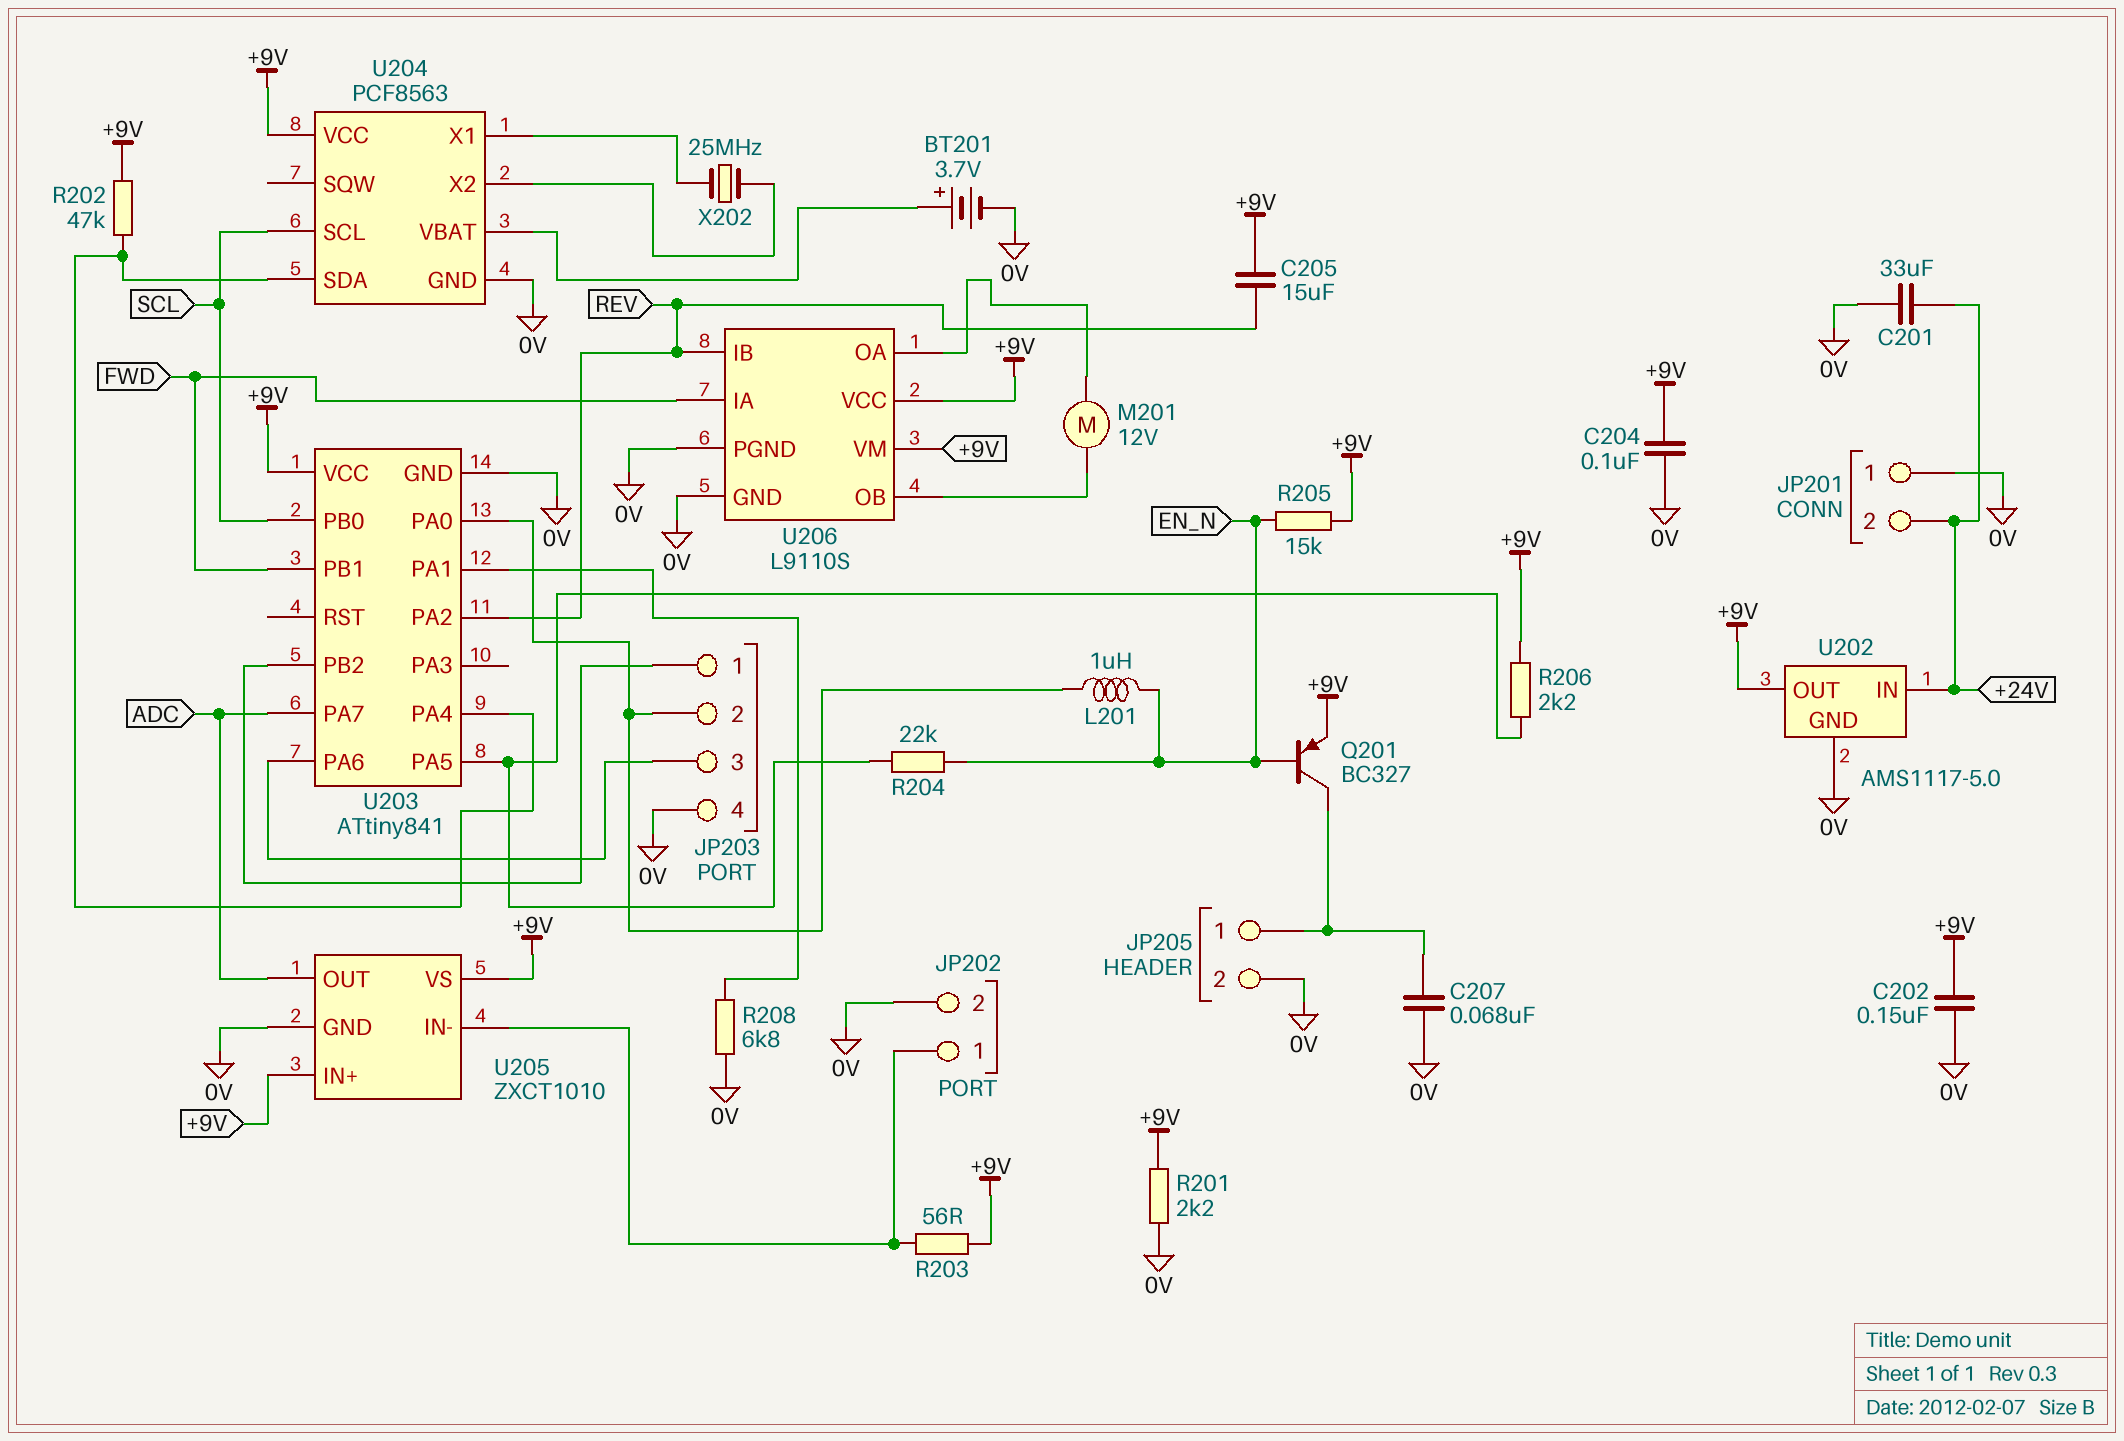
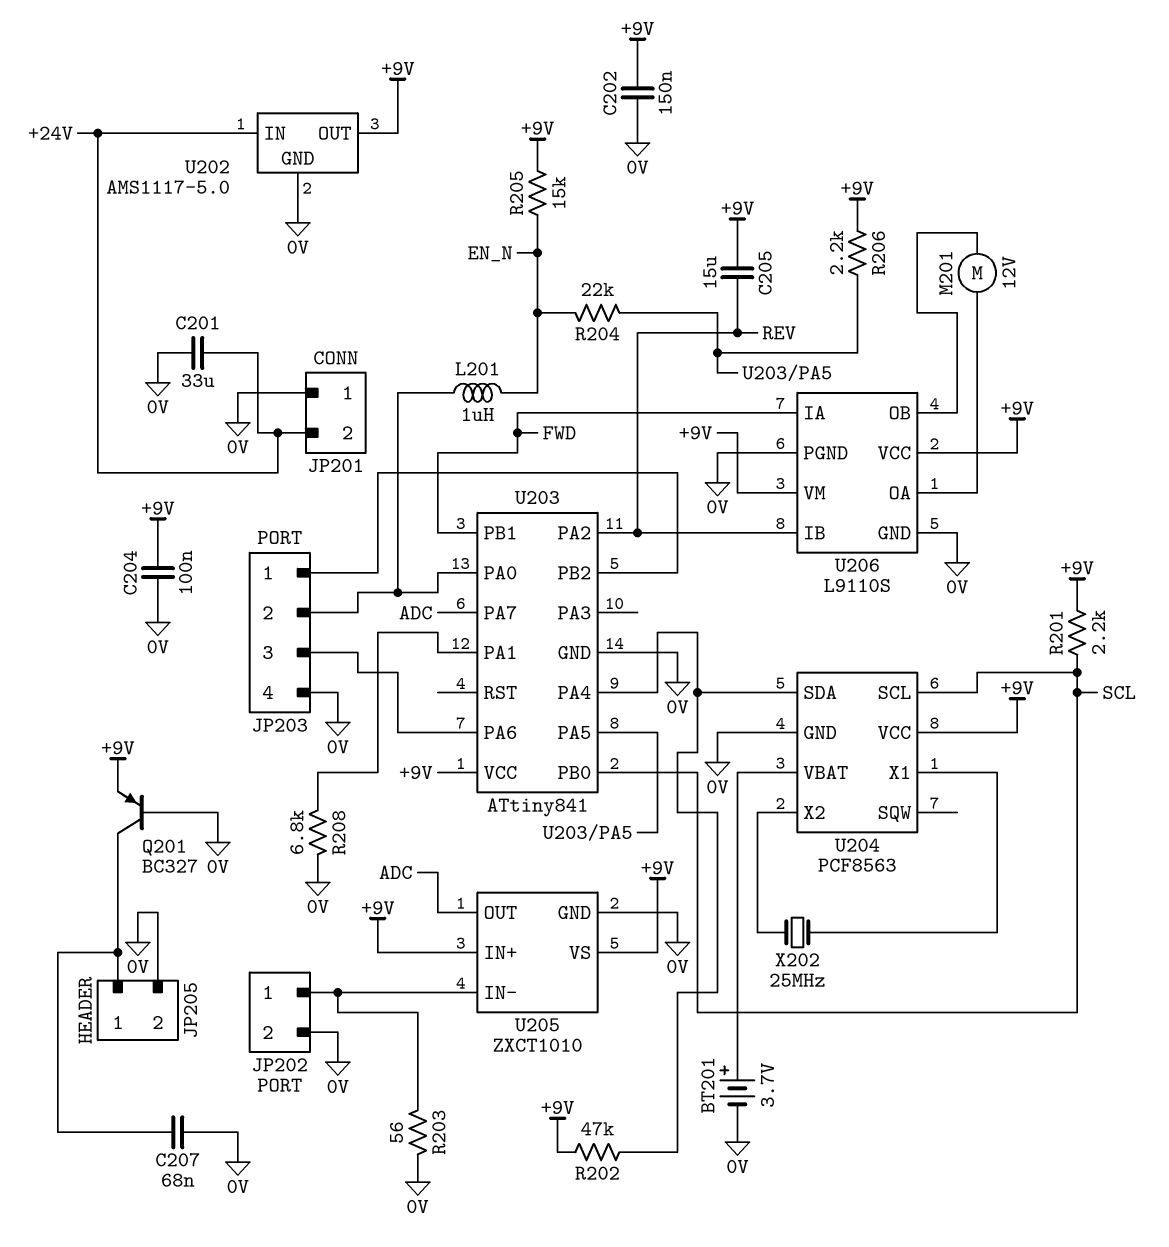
Q201: PNP BC327 (B EN_N, C JP205/1, E +9V) -> PNP BC327 (B 0V, C JP205/1, E +9V)
R201: 2.2k (+9V, 0V) -> 2.2k (+9V, SCL)
R203: 56 (+9V, JP202/1) -> 56 (0V, JP202/1)

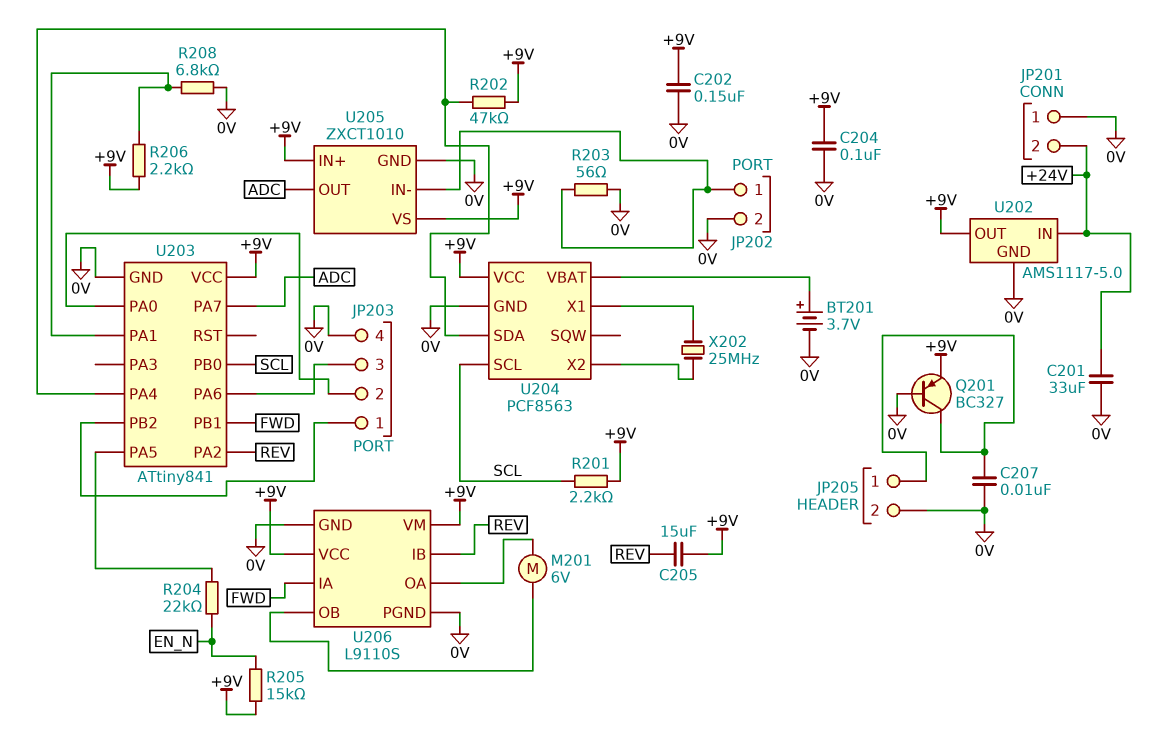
C207: 68nF (0V, JP205/1) -> 10nF (0V, JP205/1)
L201: 1uH (EN_N, JP203/2) -> none
M201: motor 12V (U206/OA, U206/OB) -> motor 6V (U206/OA, U206/OB)
R206: 2.2k (+9V, U203/PA5) -> 2.2k (+9V, U203/PA1)

